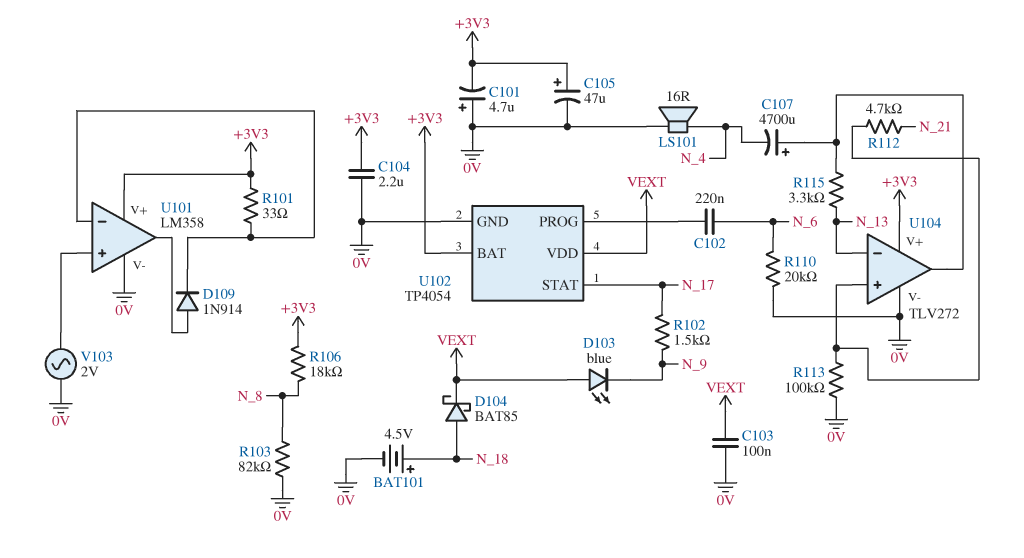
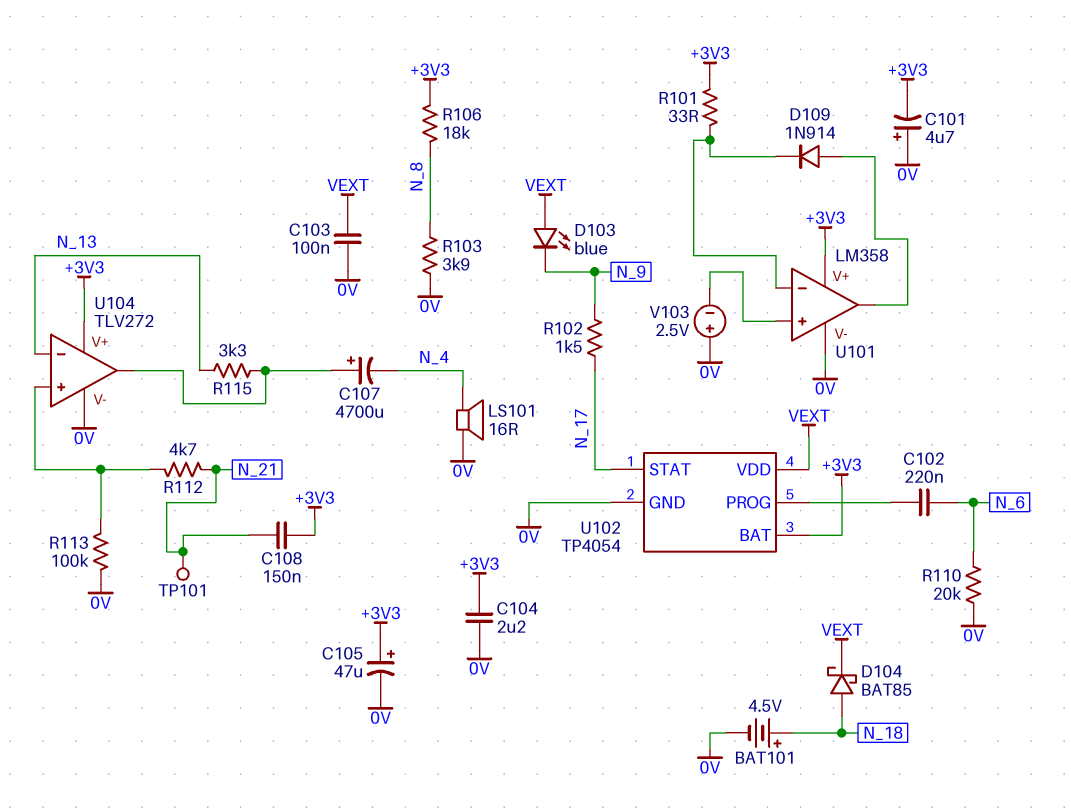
C108: none -> 150nF (+3V3, N_21)
R103: 82k (0V, N_8) -> 3.9k (0V, N_8)
TP101: none -> test point (N_21)
V103: AC 2V (0V, U101/in+) -> 2.5V (plus 0V, minus U101/in+)

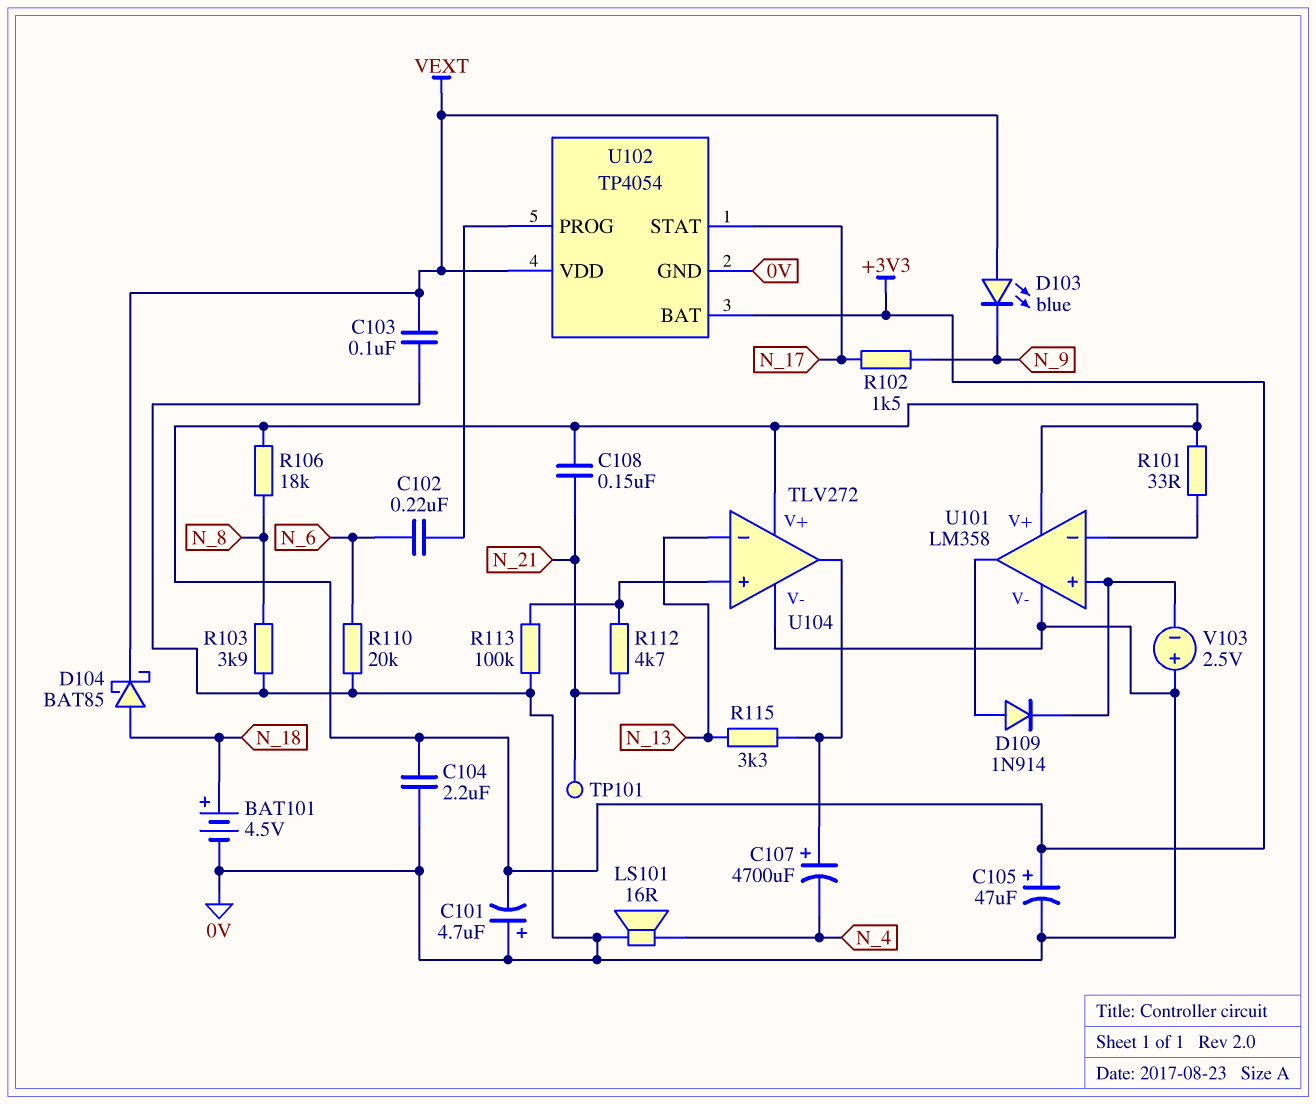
D109: diode 1N914 (A U101/out, K U101/in-) -> diode 1N914 (A U101/out, K U101/in+)

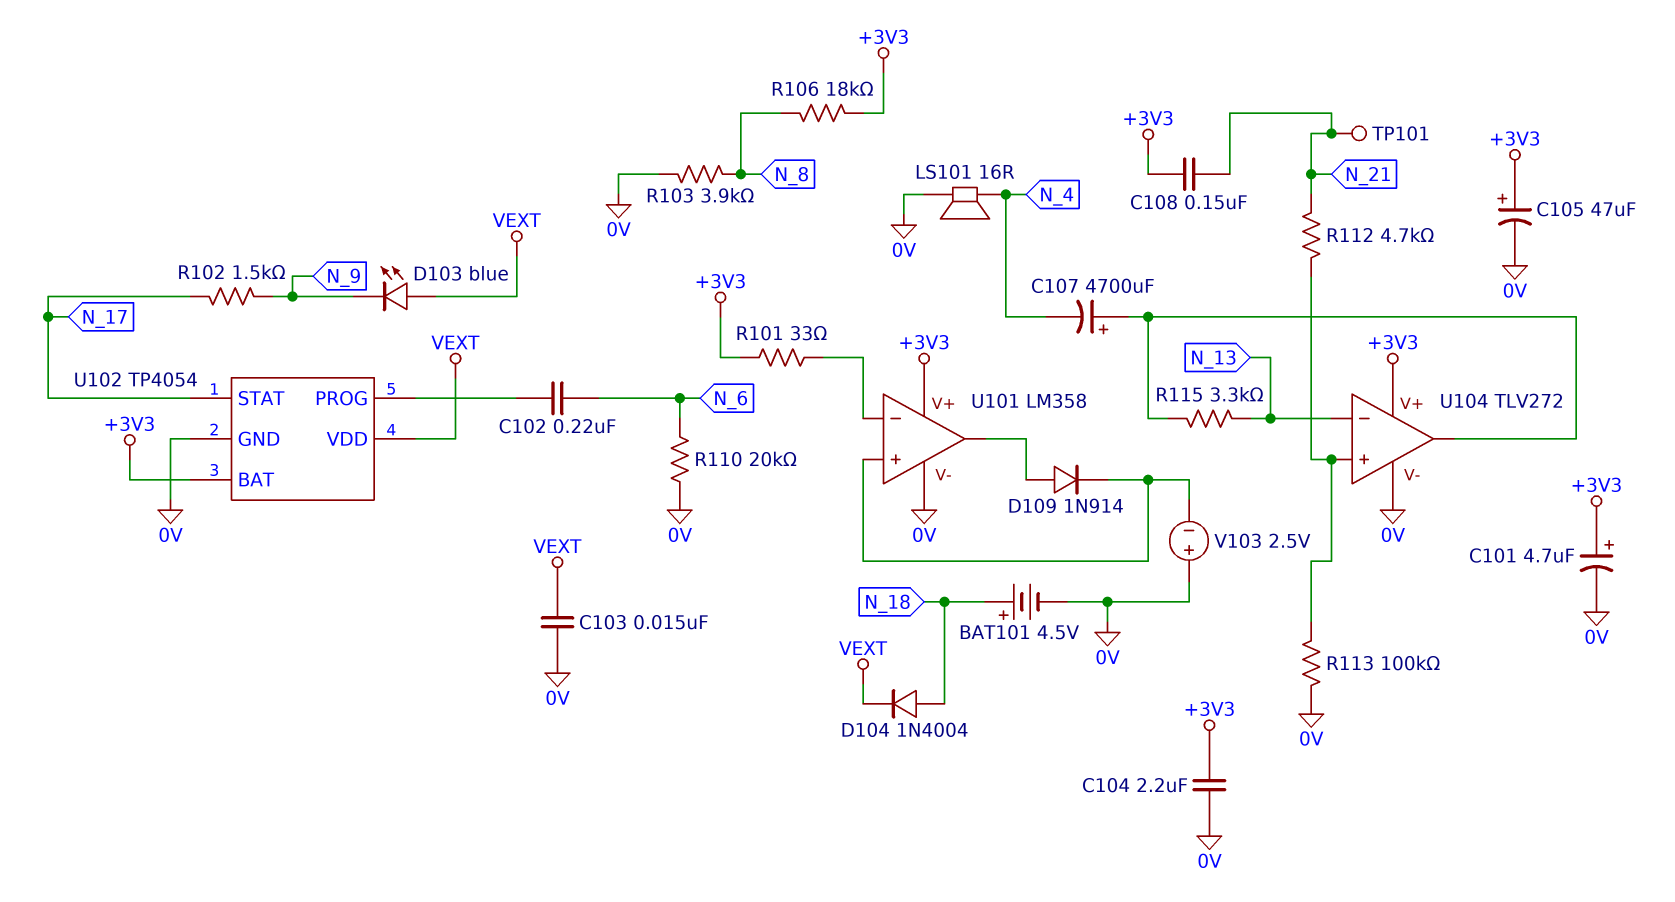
C101: 4.7uF (plus 0V, minus +3V3) -> 4.7uF (plus +3V3, minus 0V)
C103: 100nF (0V, VEXT) -> 15nF (0V, VEXT)
D104: schottky BAT85 (A N_18, K VEXT) -> diode 1N4004 (A N_18, K VEXT)

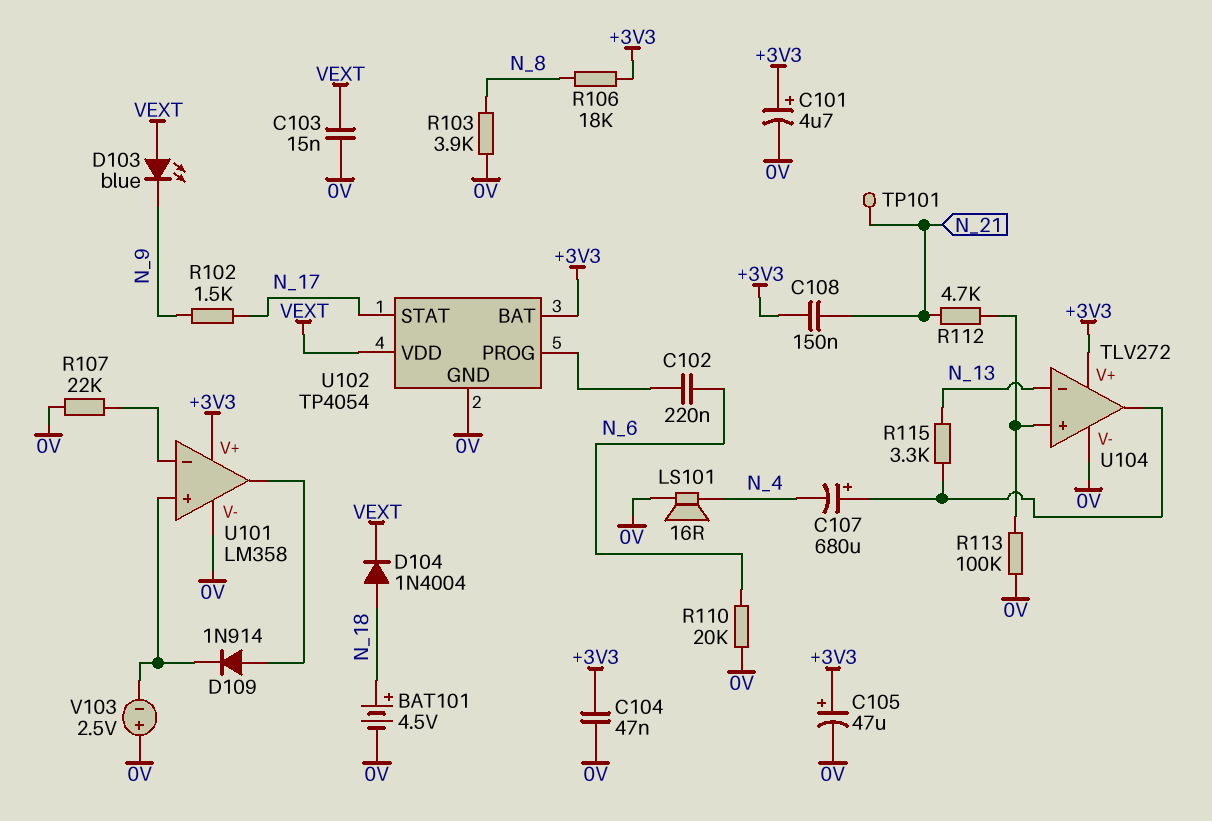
C104: 2.2uF (+3V3, 0V) -> 47nF (+3V3, 0V)
C107: 4700uF (plus U104/out, minus N_4) -> 680uF (plus U104/out, minus N_4)
R101: 33 (+3V3, U101/in-) -> none
R107: none -> 22k (0V, U101/in-)

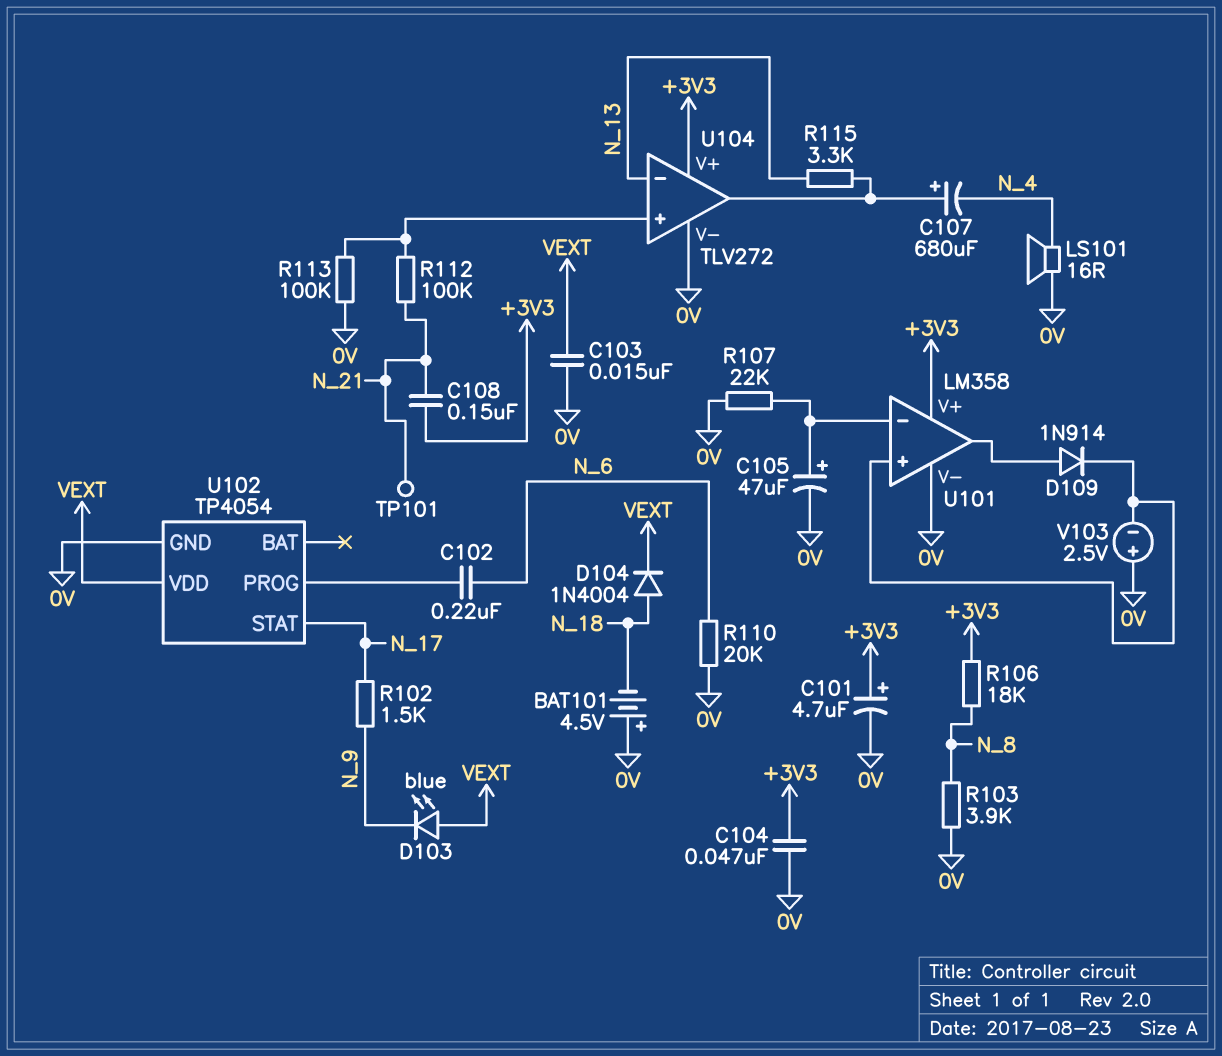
BAT101: 4.5V (plus N_18, minus 0V) -> 4.5V (plus 0V, minus N_18)
C105: 47uF (plus +3V3, minus 0V) -> 47uF (plus U101/in-, minus 0V)
R112: 4.7k (N_21, U104/in+) -> 100k (N_21, U104/in+)
U102 pin BAT: +3V3 -> none

